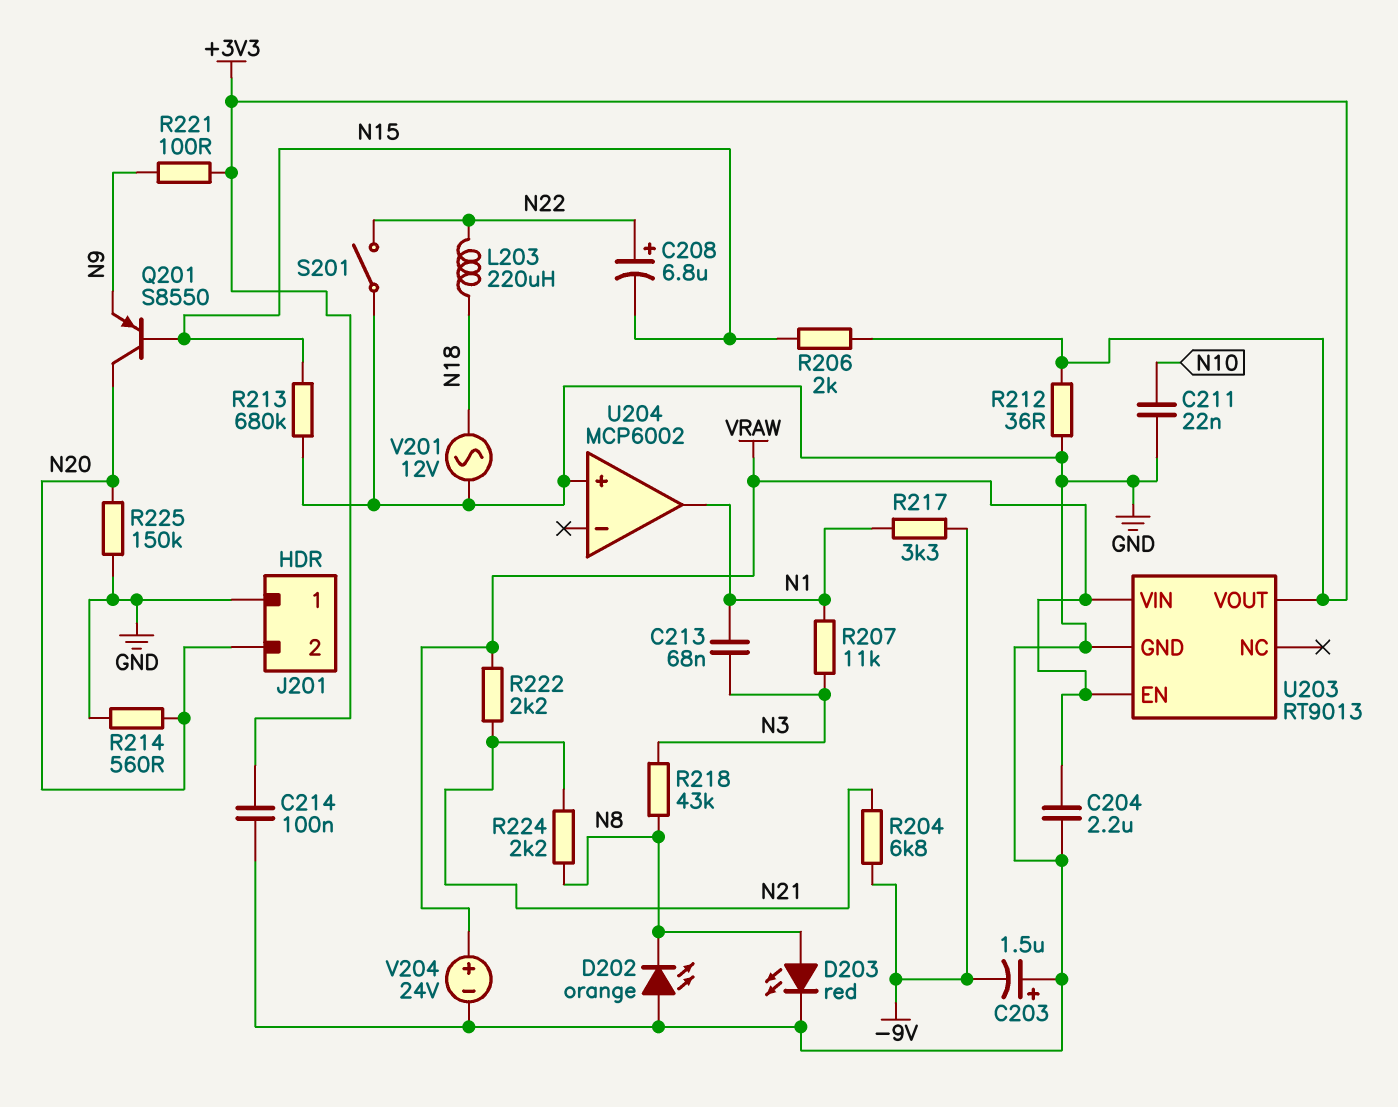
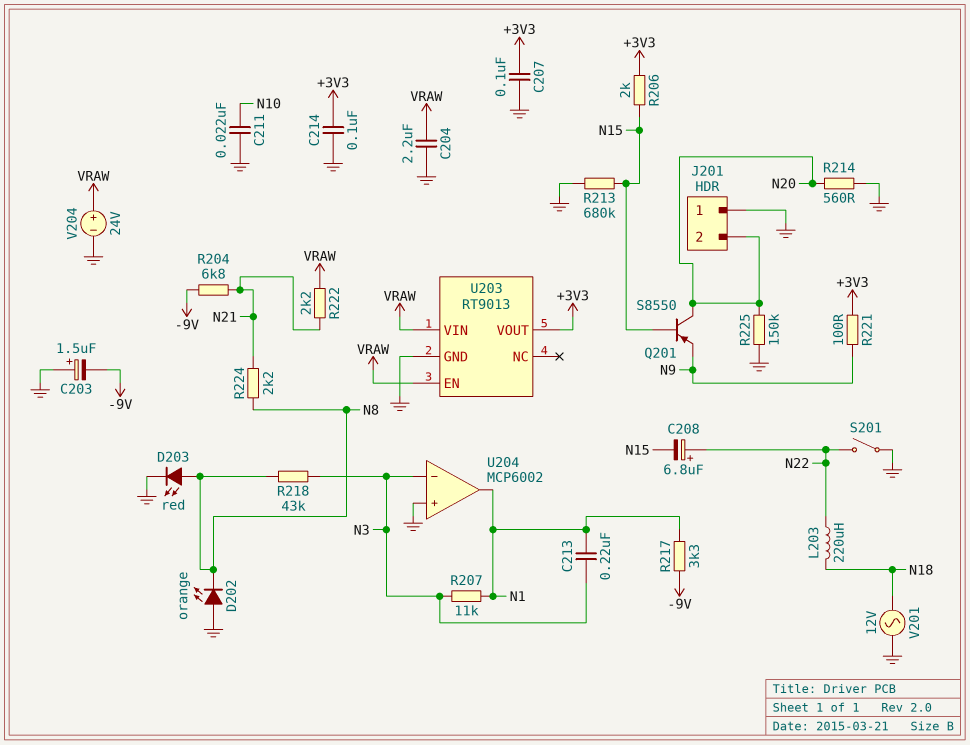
C207: none -> 100nF (+3V3, GND)
C213: 68nF (N1, N3) -> 220nF (N1, N3)
R212: 36 (+3V3, GND) -> none
U204 pin in-: none -> N3

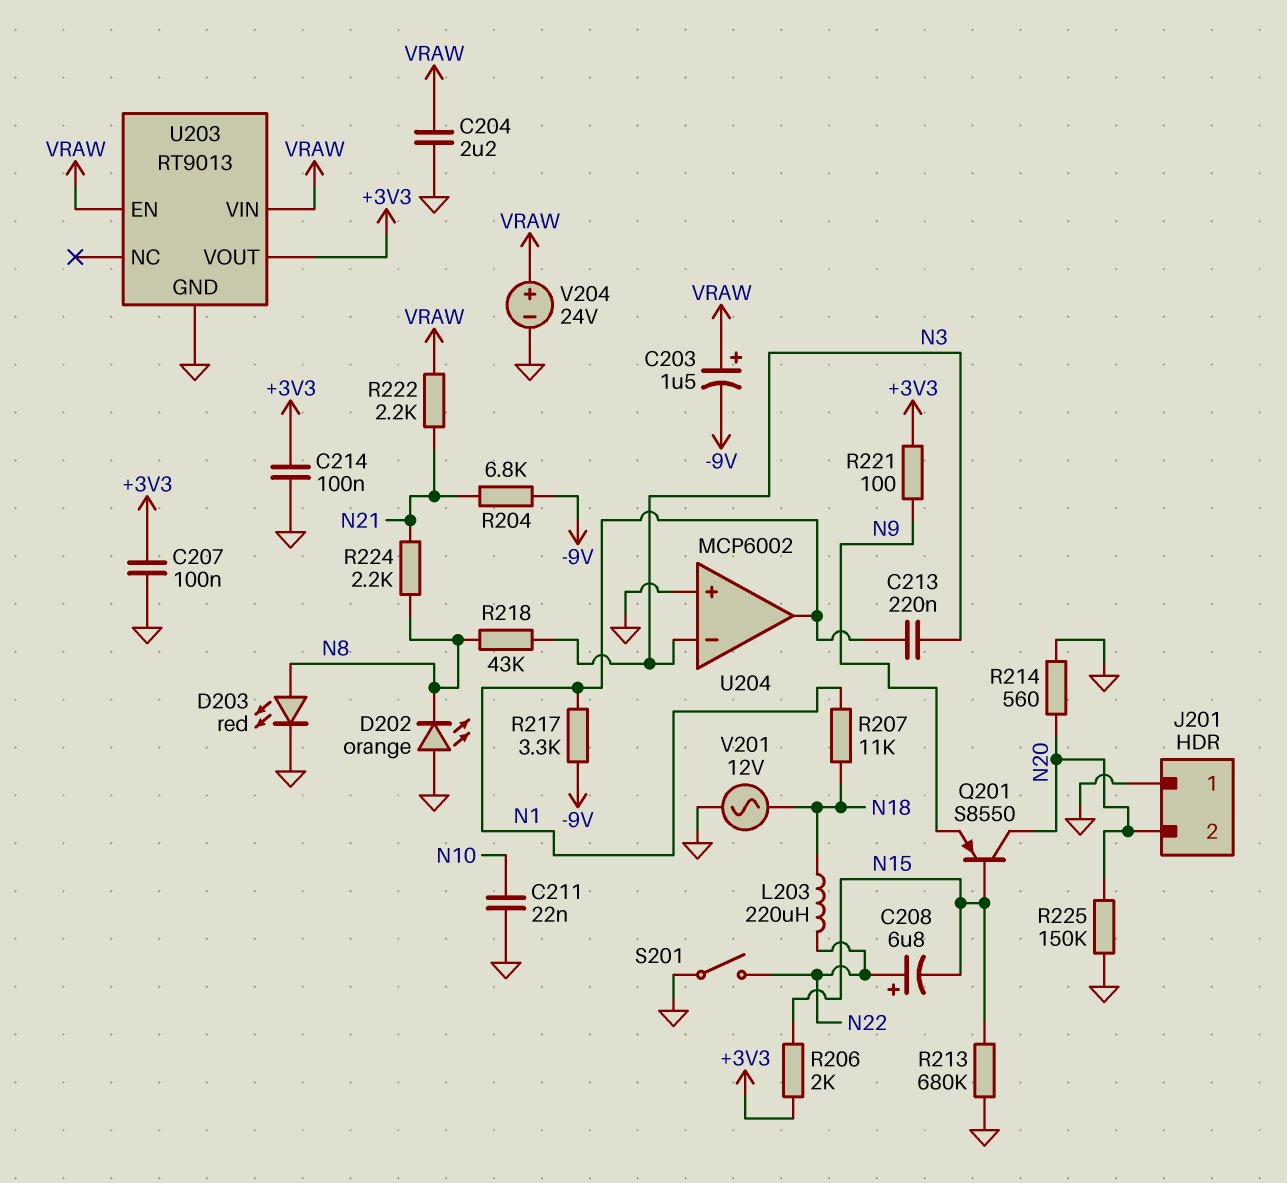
C203: 1.5uF (plus GND, minus -9V) -> 1.5uF (plus VRAW, minus -9V)
R207: 11k (N1, N3) -> 11k (N1, N18)

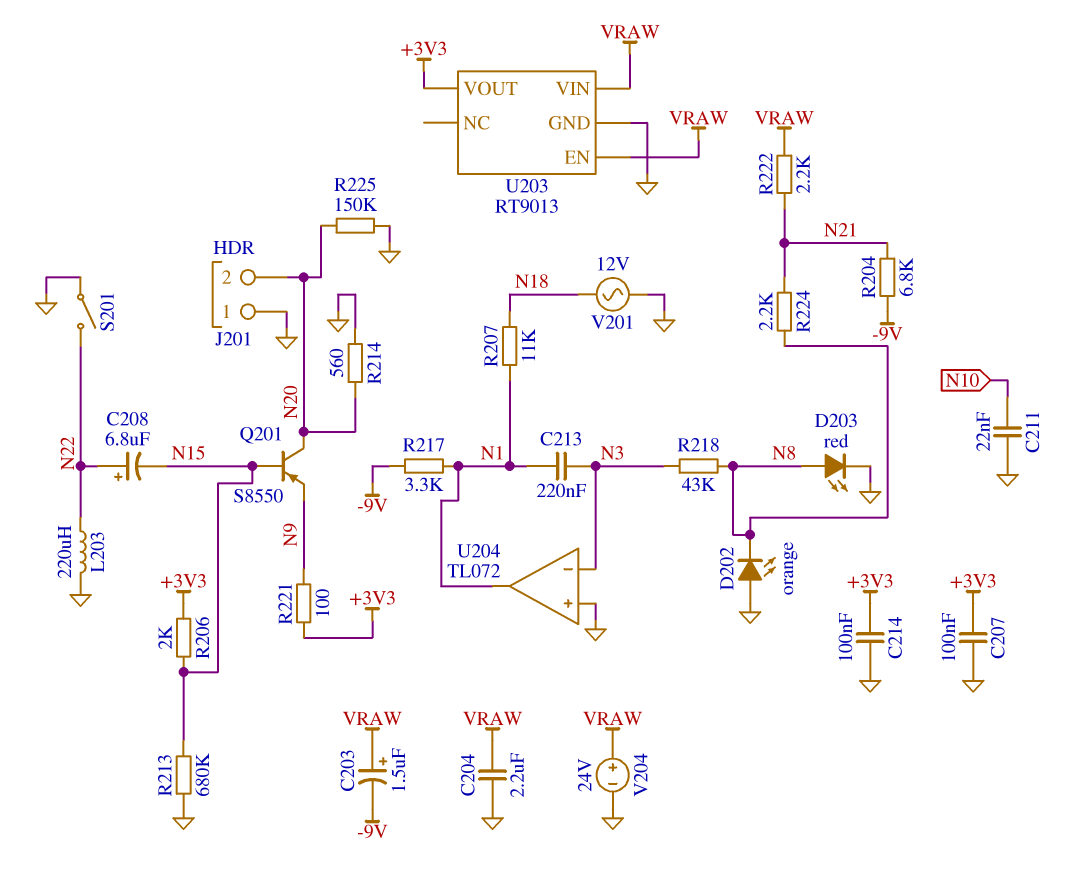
L203: 220uH (N18, N22) -> 220uH (GND, N22)
U204: MCP6002 -> TL072

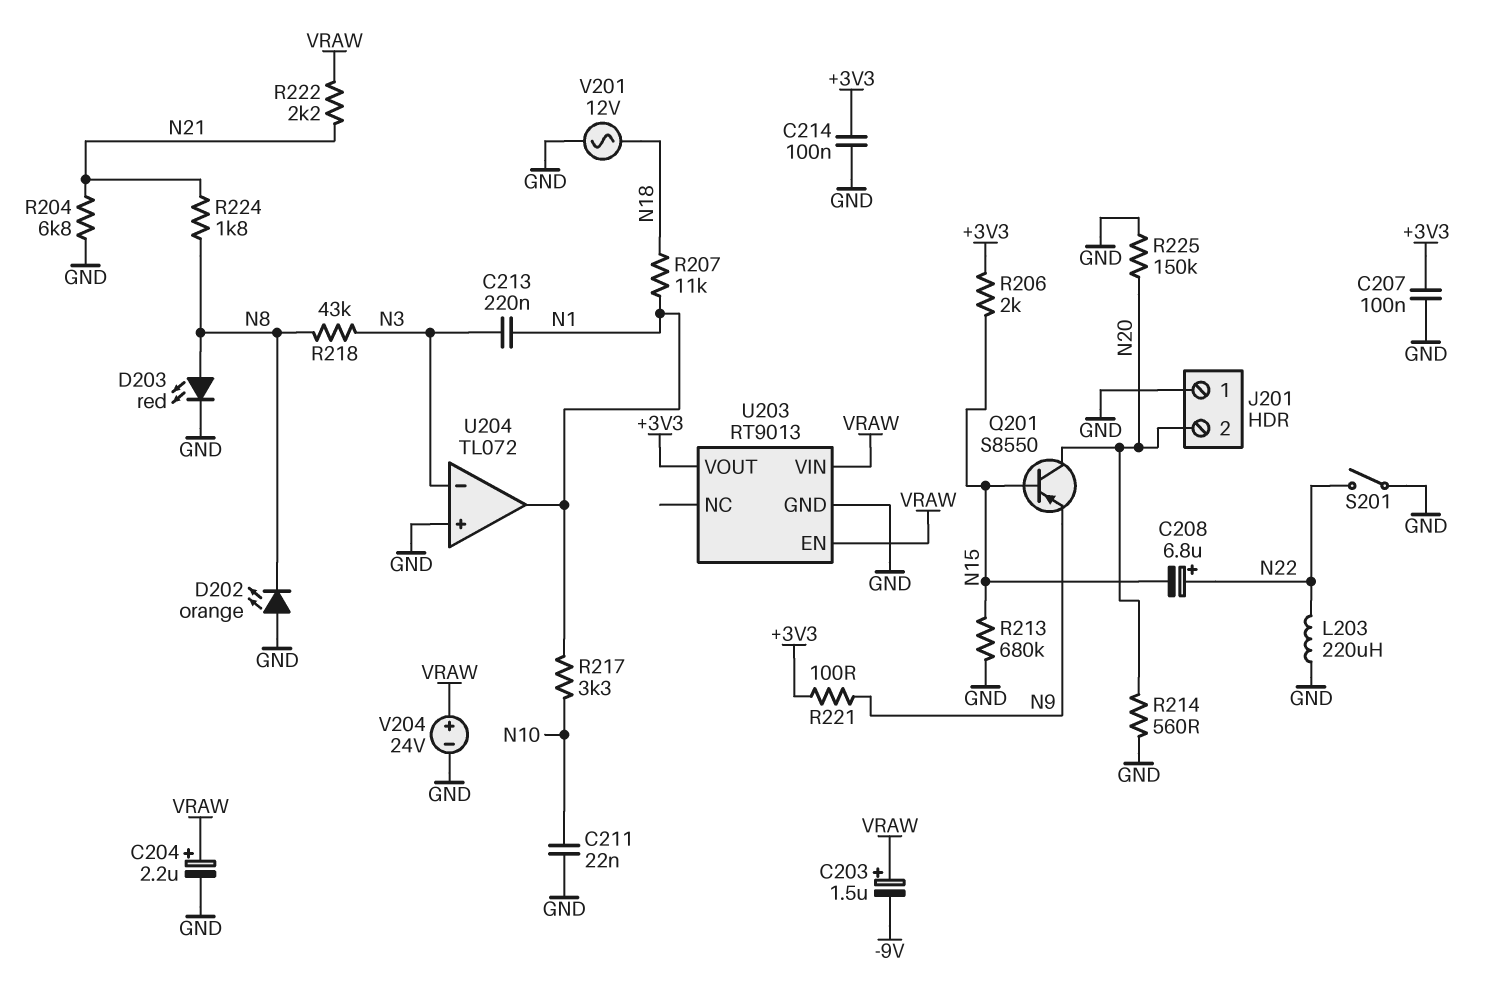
C204: 2.2uF (GND, VRAW) -> 2.2uF (plus VRAW, minus GND)
R204: 6.8k (-9V, N21) -> 6.8k (GND, N21)
R217: 3.3k (-9V, N1) -> 3.3k (N1, N10)
R224: 2.2k (N8, N21) -> 1.8k (N8, N21)

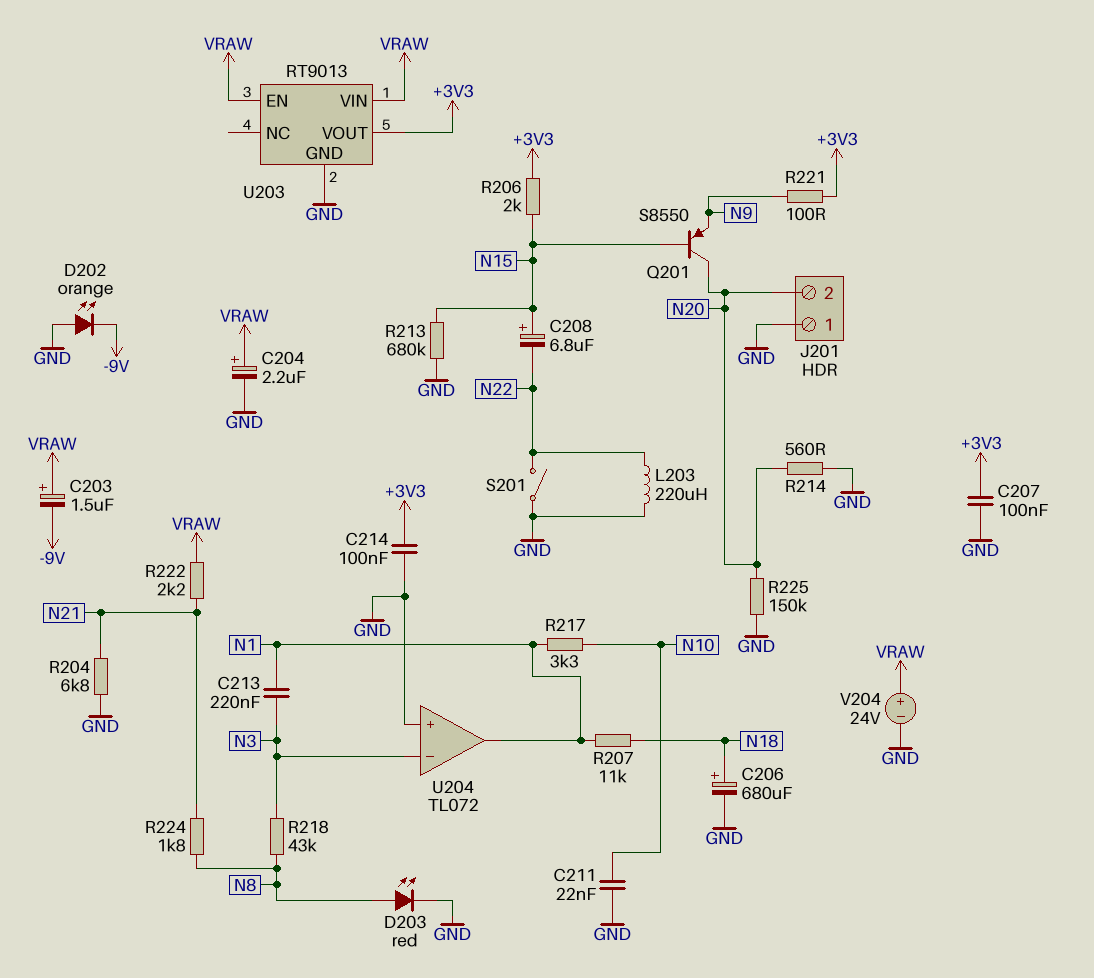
C206: none -> 680uF (plus N18, minus GND)
C208: 6.8uF (plus N22, minus N15) -> 6.8uF (plus N15, minus N22)
D202: LED orange (A GND, K N8) -> LED orange (A GND, K -9V)
V201: AC 12V (GND, N18) -> none

